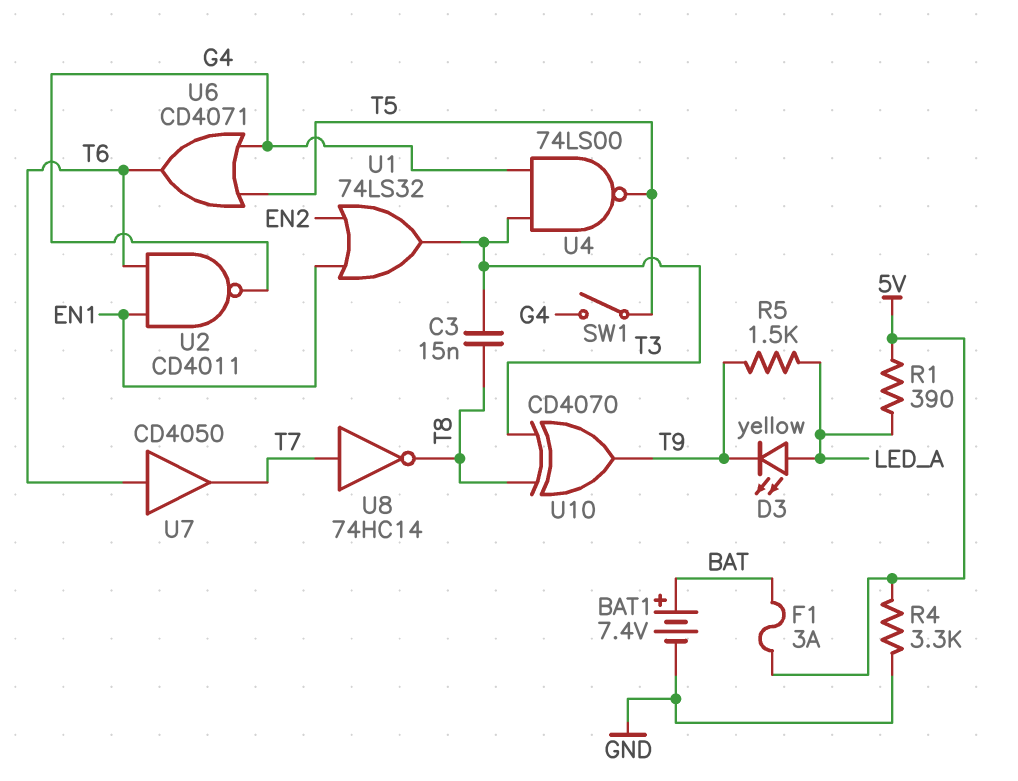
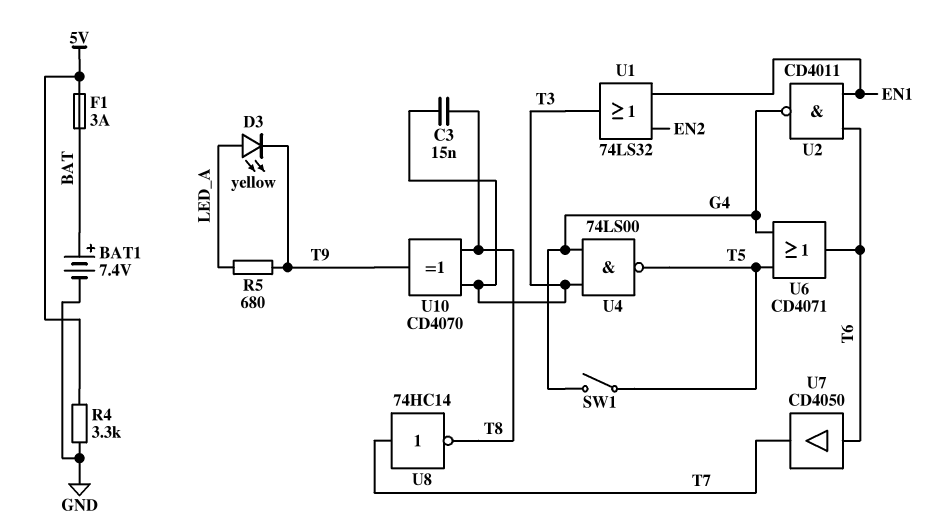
R1: 390 (5V, LED_A) -> none
R5: 1.5k (LED_A, T9) -> 680 (LED_A, T9)

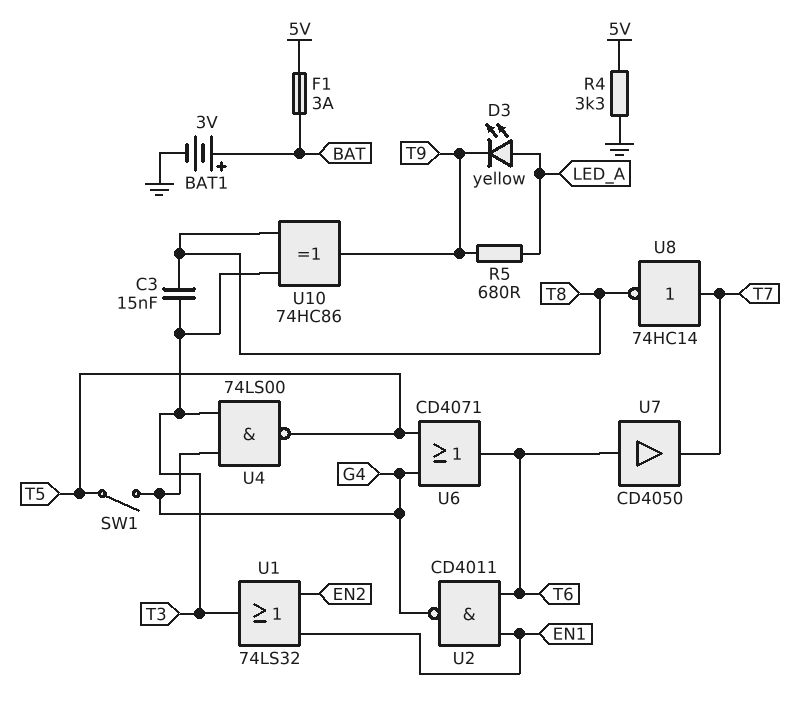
BAT1: 7.4V (plus BAT, minus GND) -> 3V (plus BAT, minus GND)
U10: XOR CD4070 (in T3, in T8, out T9) -> XOR 74HC86 (in T3, in T8, out T9)

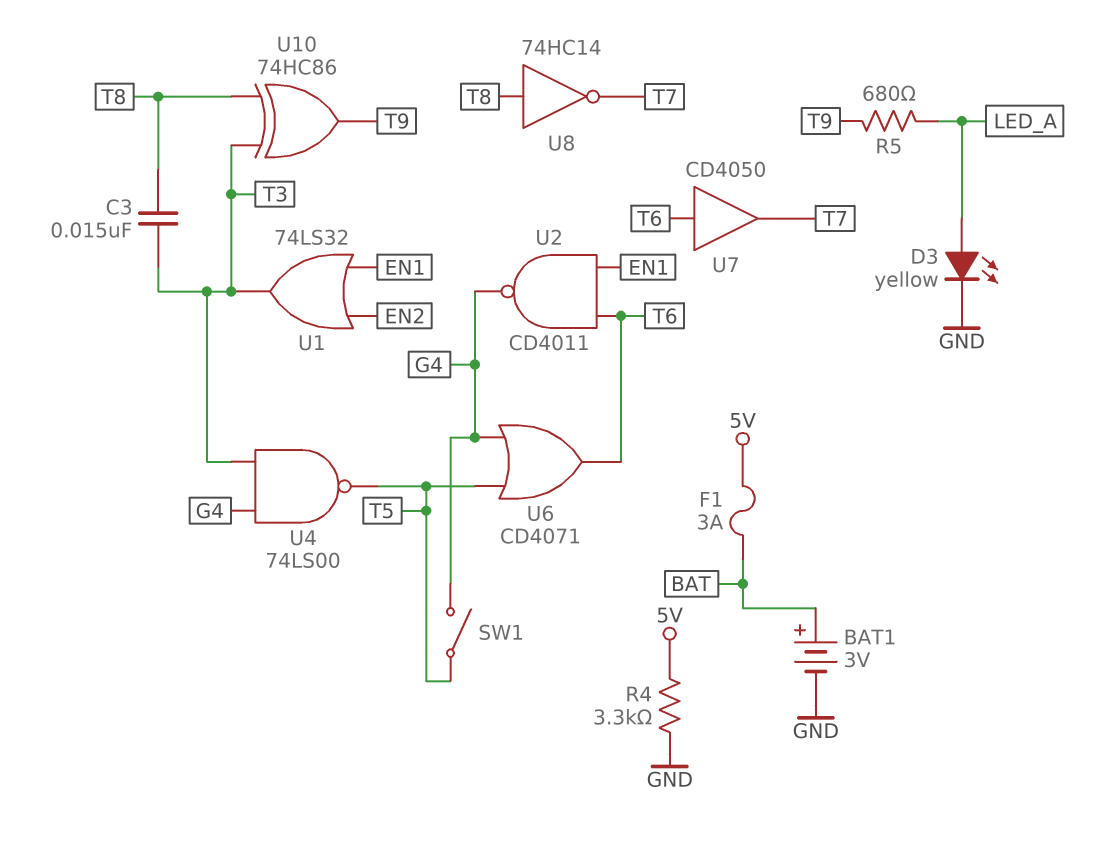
D3: LED yellow (A LED_A, K T9) -> LED yellow (A LED_A, K GND)
U8: NOT 74HC14 (in T7, out T8) -> NOT 74HC14 (in T8, out T7)

